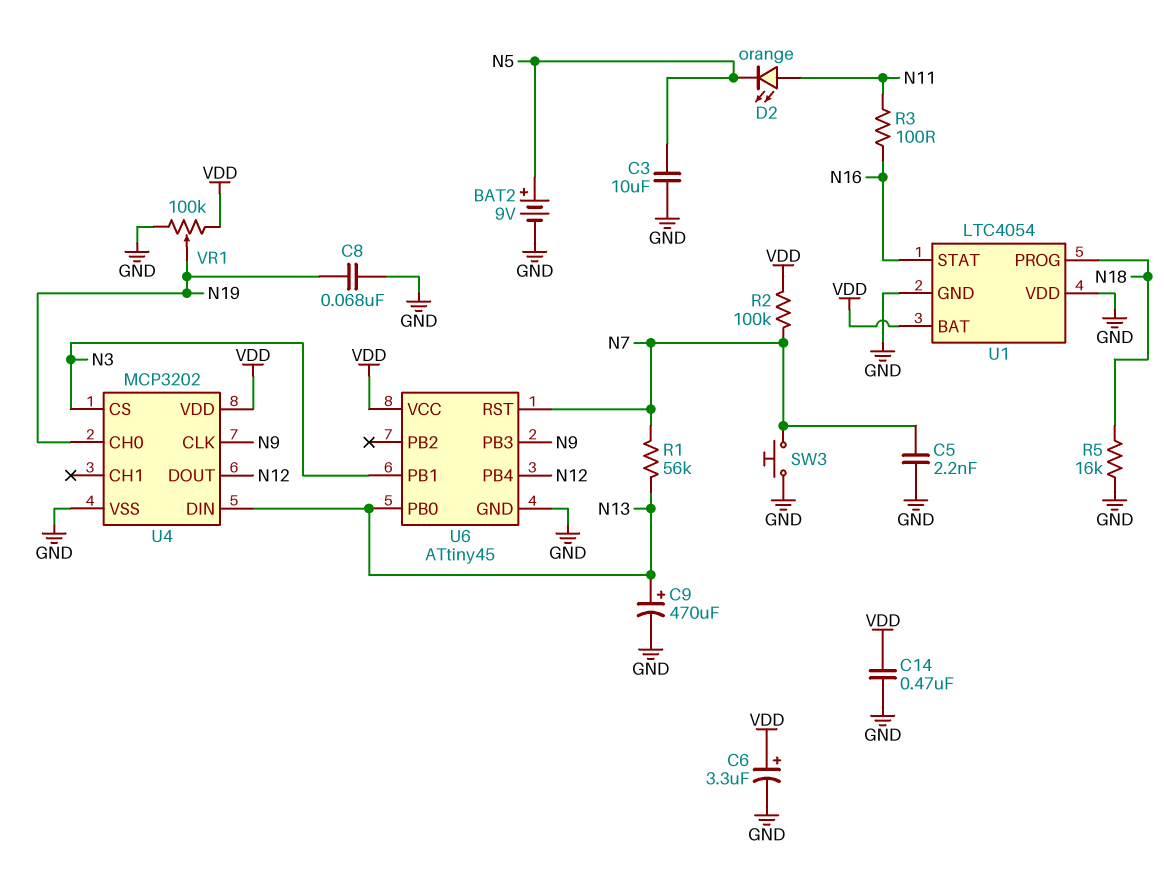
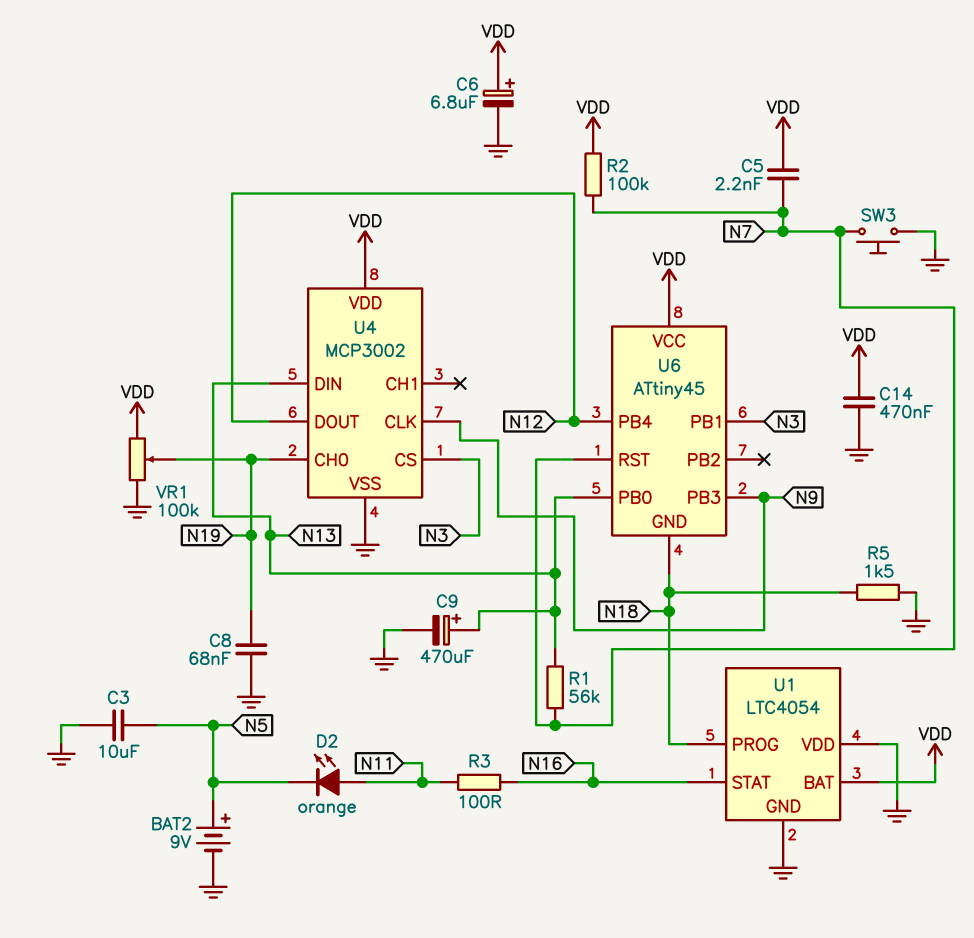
C5: 2.2nF (GND, N7) -> 2.2nF (N7, VDD)
C6: 3.3uF (plus VDD, minus GND) -> 6.8uF (plus VDD, minus GND)
R5: 16k (GND, N18) -> 1.5k (GND, N18)
U4: MCP3202 -> MCP3002
U6 pin GND: GND -> N18

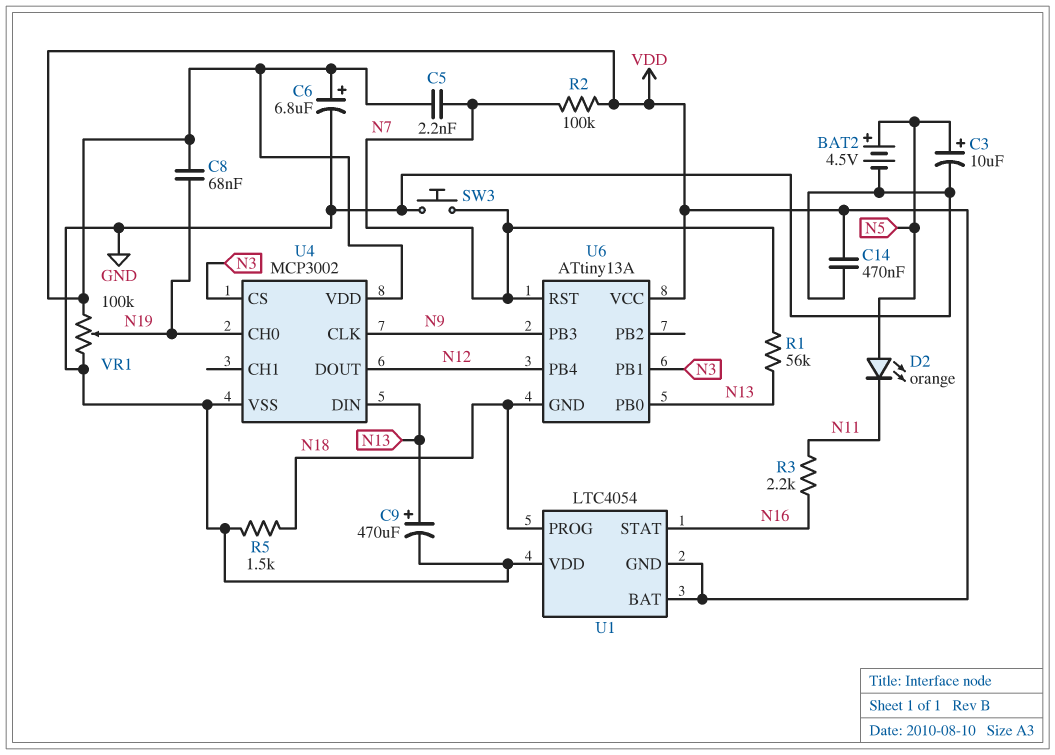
BAT2: 9V (plus N5, minus GND) -> 4.5V (plus N5, minus GND)
C3: 10uF (GND, N5) -> 10uF (plus N5, minus GND)
C8: 68nF (GND, N19) -> 68nF (N19, VDD)
D2: LED orange (A N11, K N5) -> LED orange (A N5, K N11)
R3: 100 (N11, N16) -> 2.2k (N11, N16)
U1 pin GND: GND -> VDD
U6: ATtiny45 -> ATtiny13A

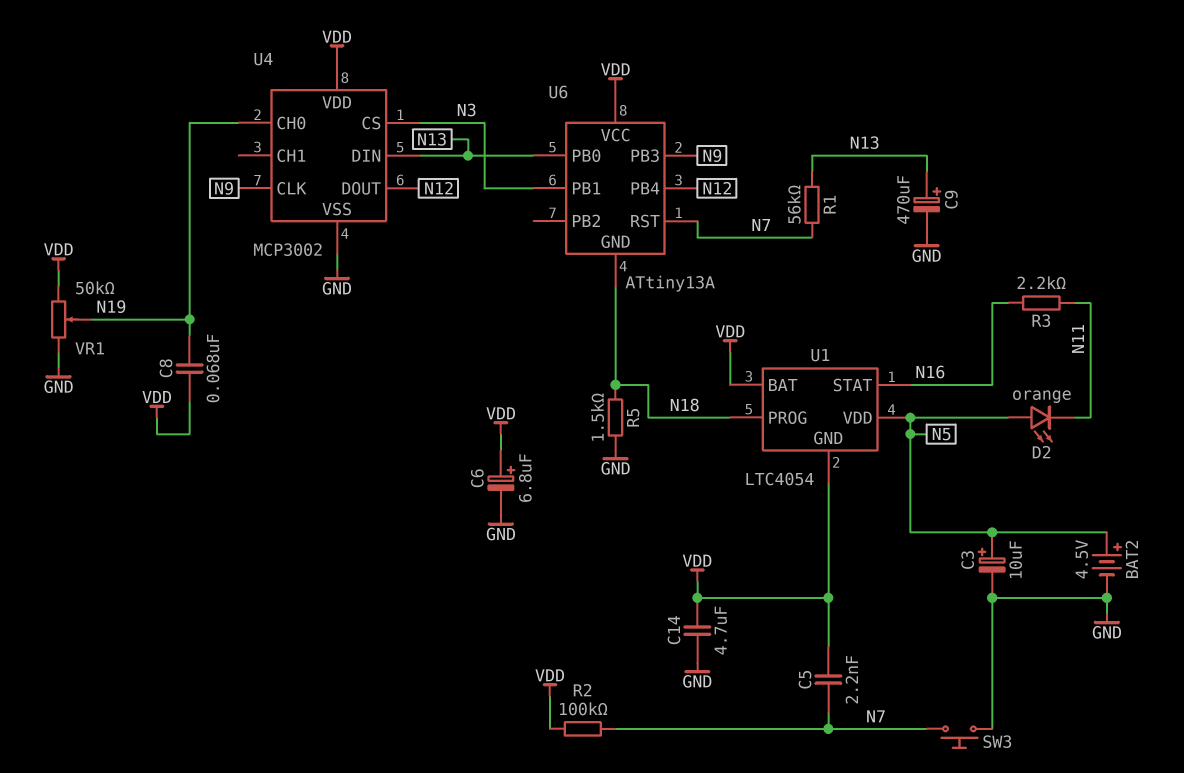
C14: 470nF (GND, VDD) -> 4.7uF (GND, VDD)
U1 pin VDD: GND -> N5
VR1: 100k (GND, VDD, wiper N19) -> 50k (GND, VDD, wiper N19)

